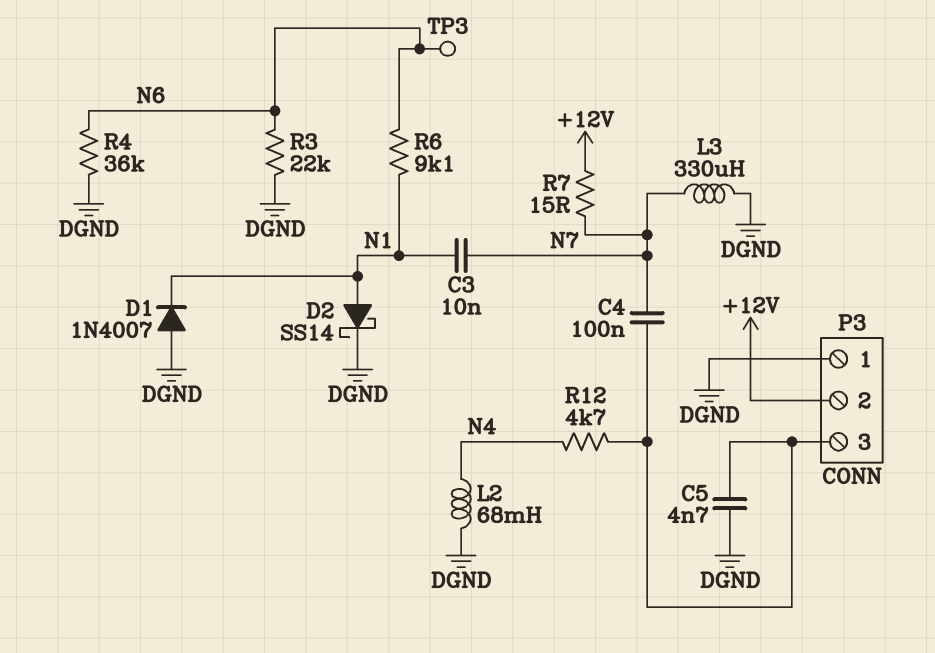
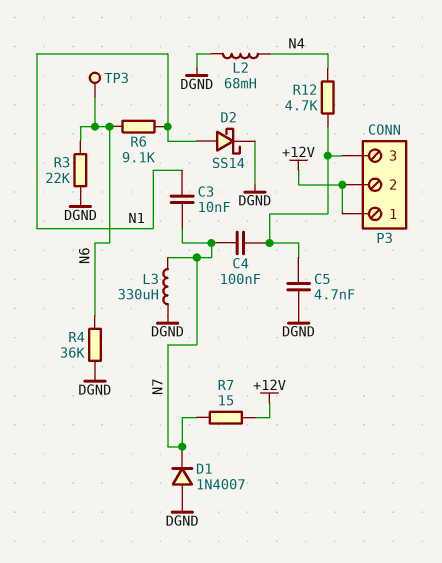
D1: diode 1N4007 (A DGND, K N1) -> diode 1N4007 (A DGND, K N7)
P3 pin 1: DGND -> +12V

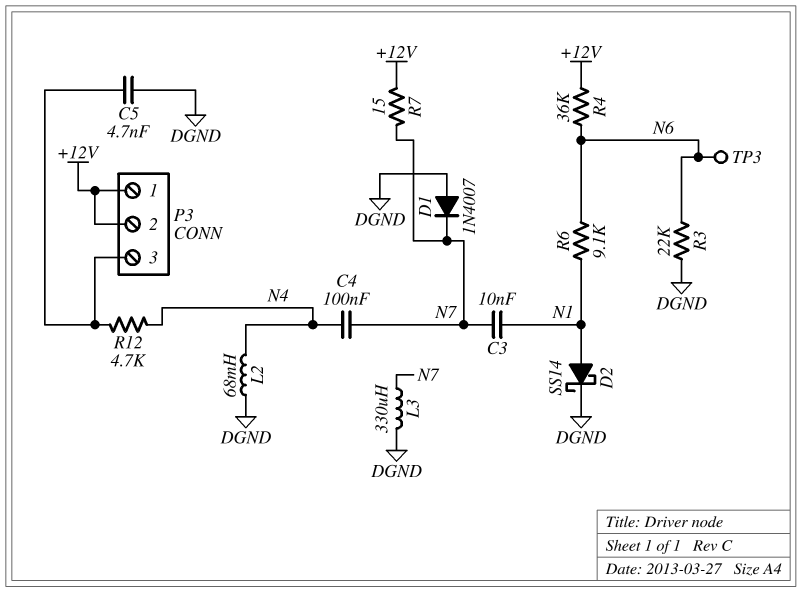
C4: 100nF (N7, P3/3) -> 100nF (N4, N7)
R4: 36k (DGND, N6) -> 36k (+12V, N6)

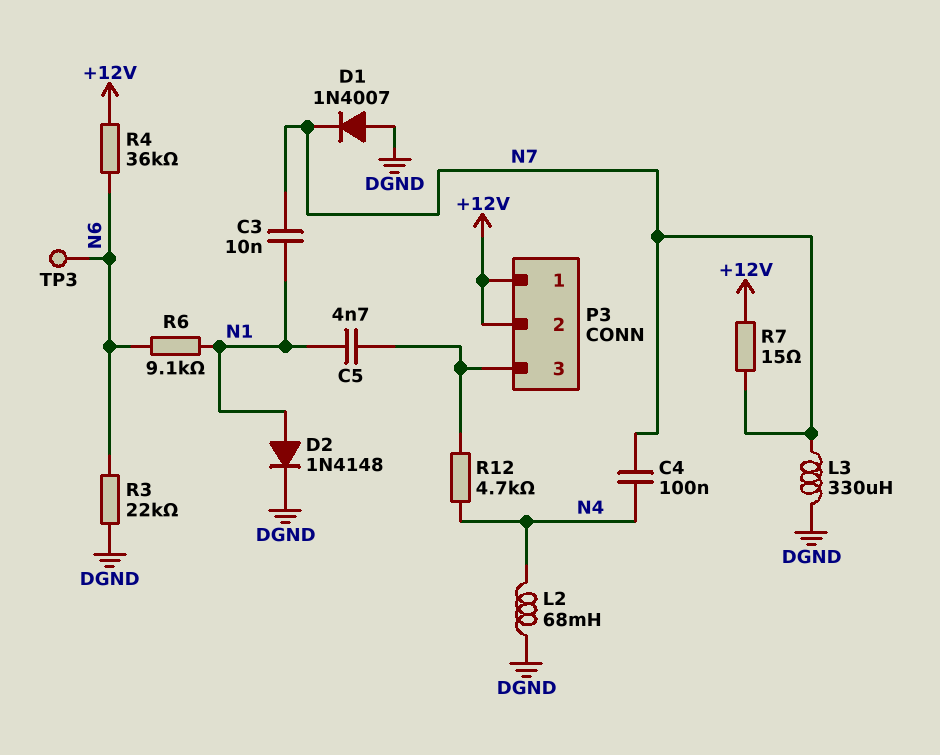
C5: 4.7nF (DGND, P3/3) -> 4.7nF (N1, P3/3)
D2: schottky SS14 (A N1, K DGND) -> diode 1N4148 (A N1, K DGND)

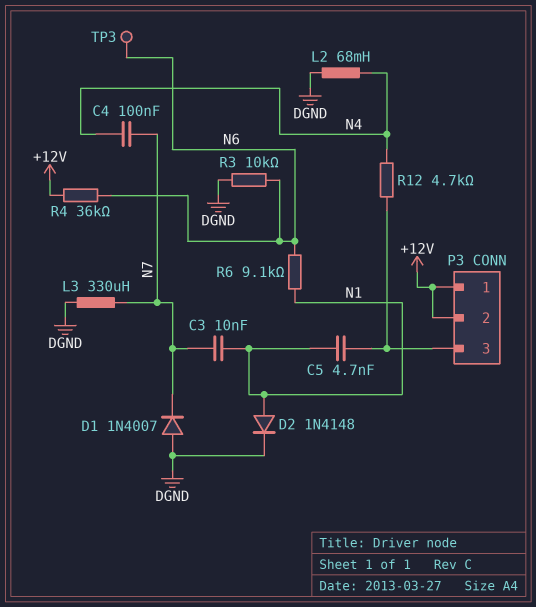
R3: 22k (DGND, N6) -> 10k (DGND, N6)
R7: 15 (+12V, N7) -> none

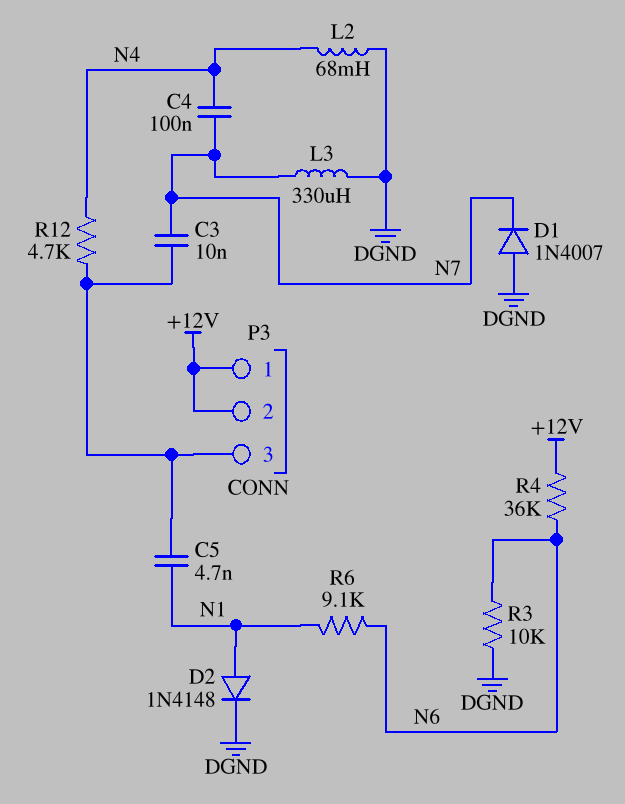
C3: 10nF (N1, N7) -> 10nF (N7, P3/3)
TP3: test point (N6) -> none

